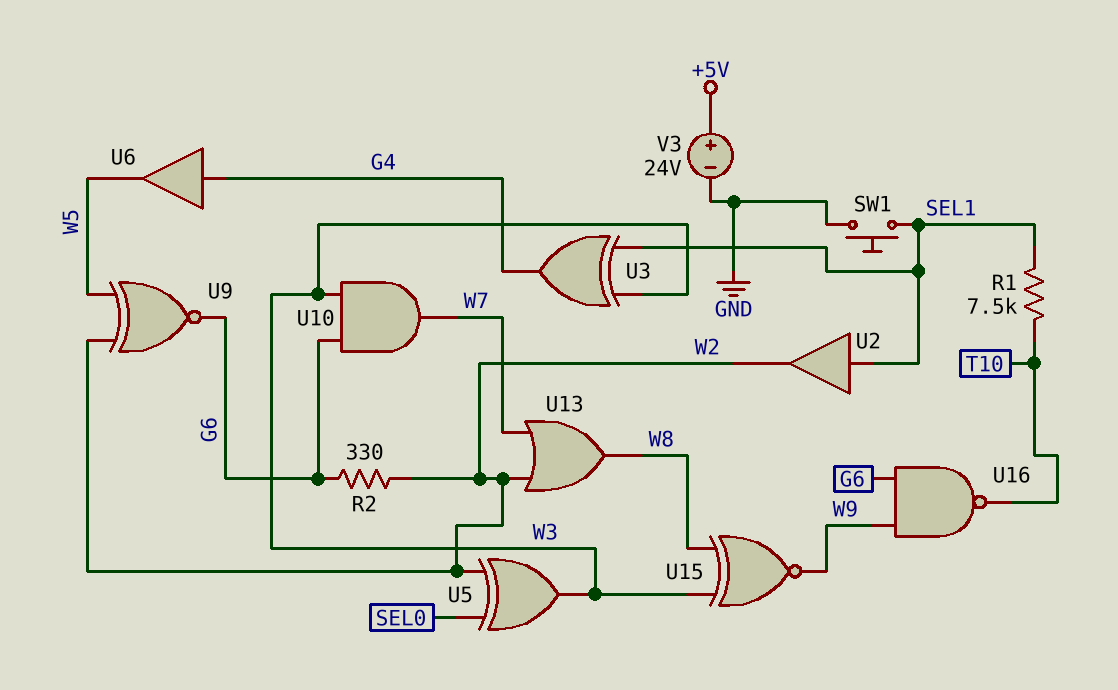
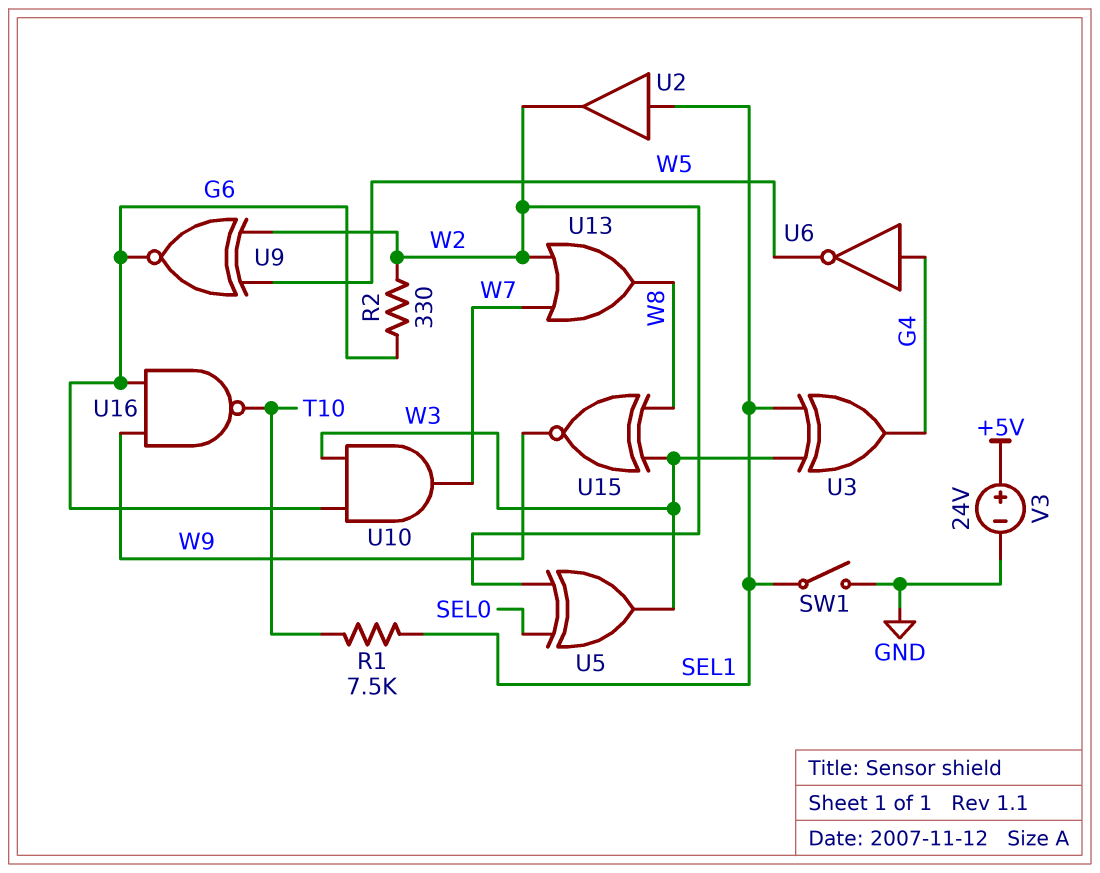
SW1: button (GND, SEL1) -> switch (GND, SEL1)
U6: buffer (in G4, out W5) -> NOT (in G4, out W5)

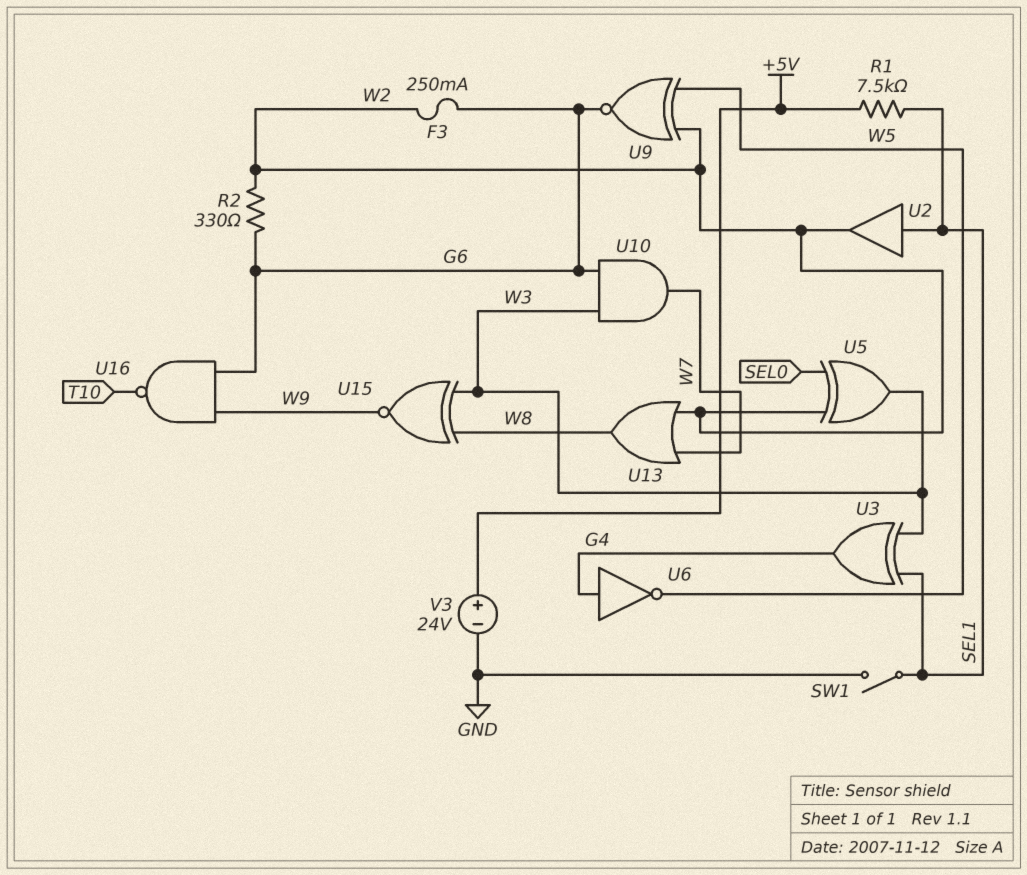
F3: none -> 250mA (G6, W2)
R1: 7.5k (SEL1, T10) -> 7.5k (+5V, SEL1)

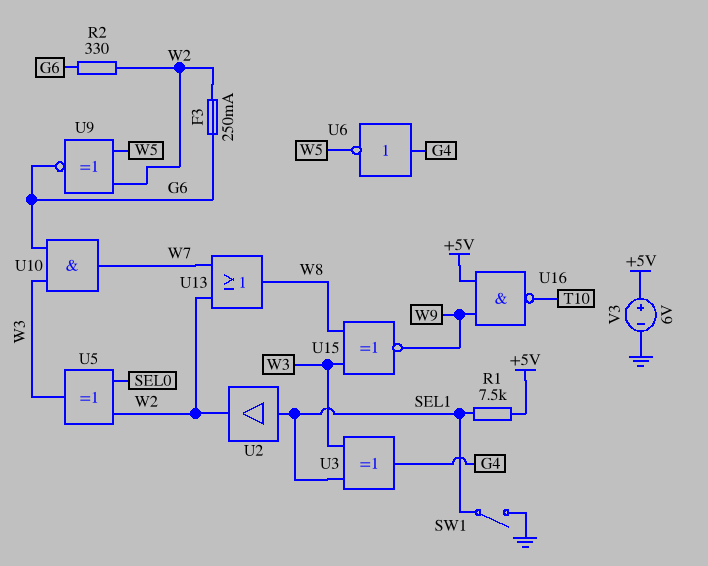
U16: NAND (in G6, in W9, out T10) -> NAND (in +5V, in W9, out T10)
V3: 24V (plus +5V, minus GND) -> 6V (plus +5V, minus GND)

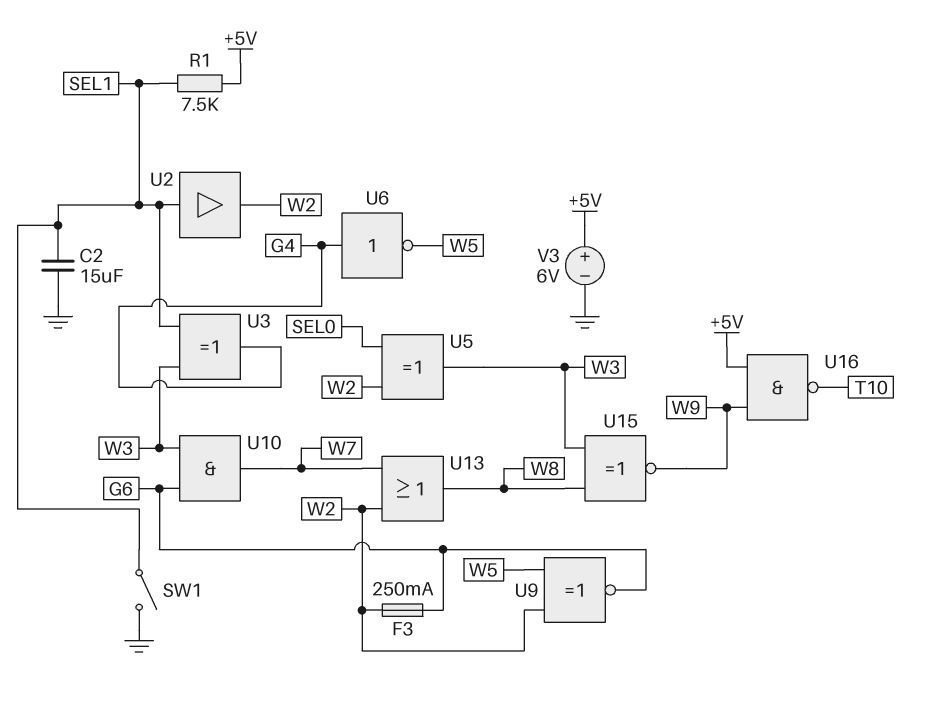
C2: none -> 15uF (GND, SEL1)
R2: 330 (G6, W2) -> none

